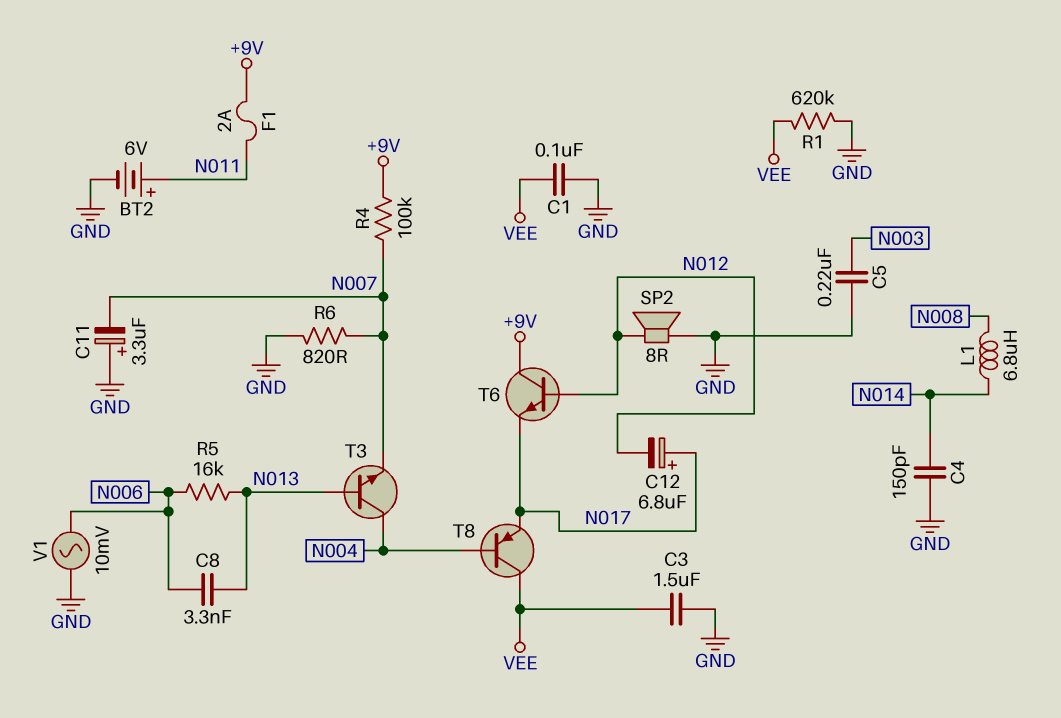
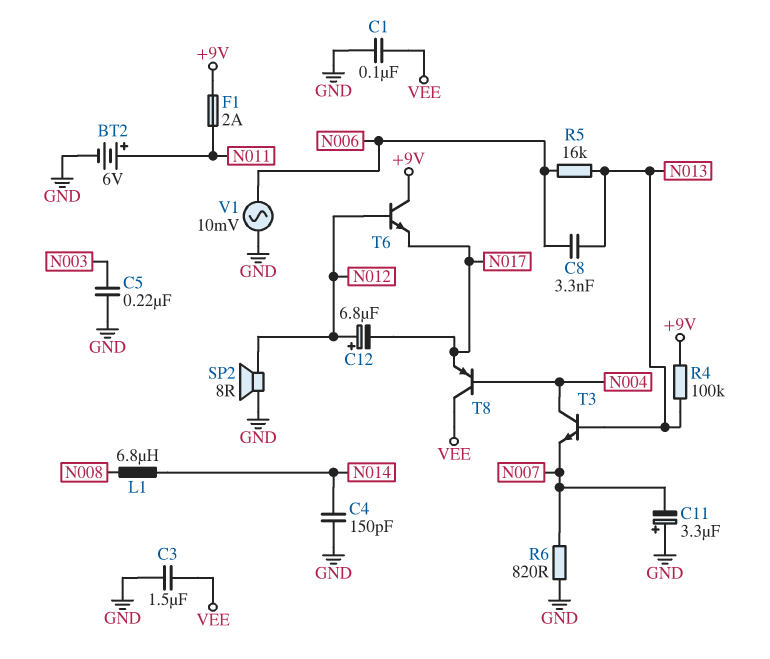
C12: 6.8uF (plus N017, minus N012) -> 6.8uF (plus N012, minus N017)
R1: 620k (GND, VEE) -> none
R4: 100k (+9V, N007) -> 100k (+9V, N013)

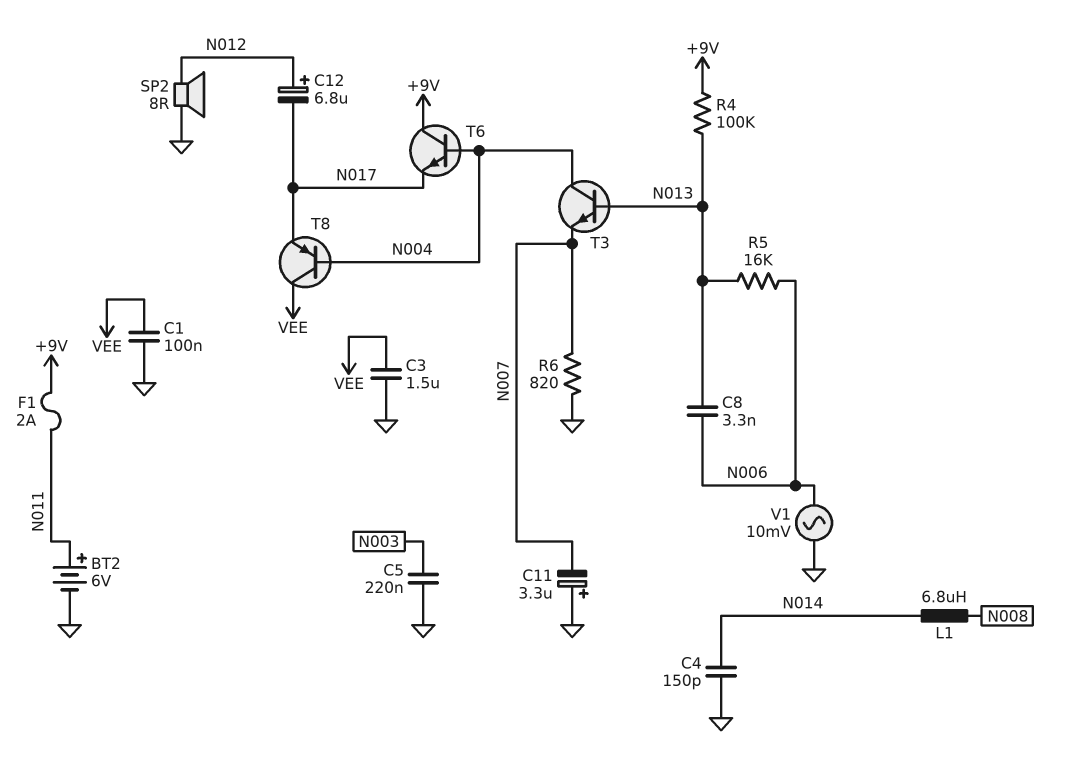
T6: NPN (B N012, C +9V, E N017) -> NPN (B N004, C +9V, E N017)

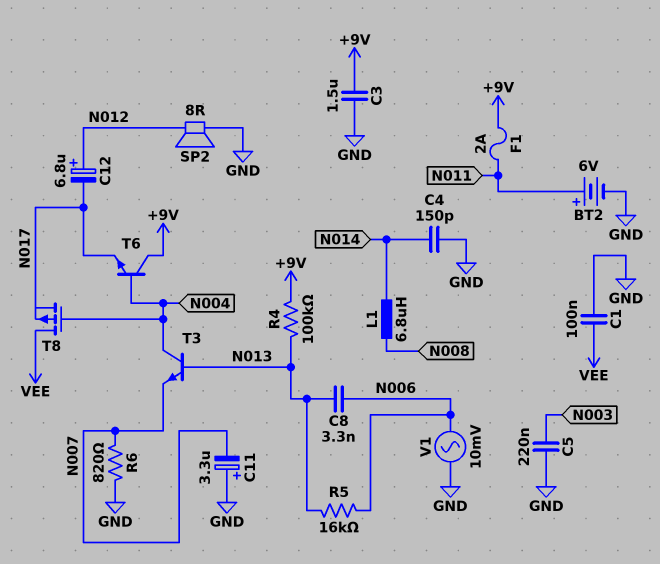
C3: 1.5uF (GND, VEE) -> 1.5uF (+9V, GND)
T8: PNP (B N004, C VEE, E N017) -> PMOS (G N004, D VEE, S N017)

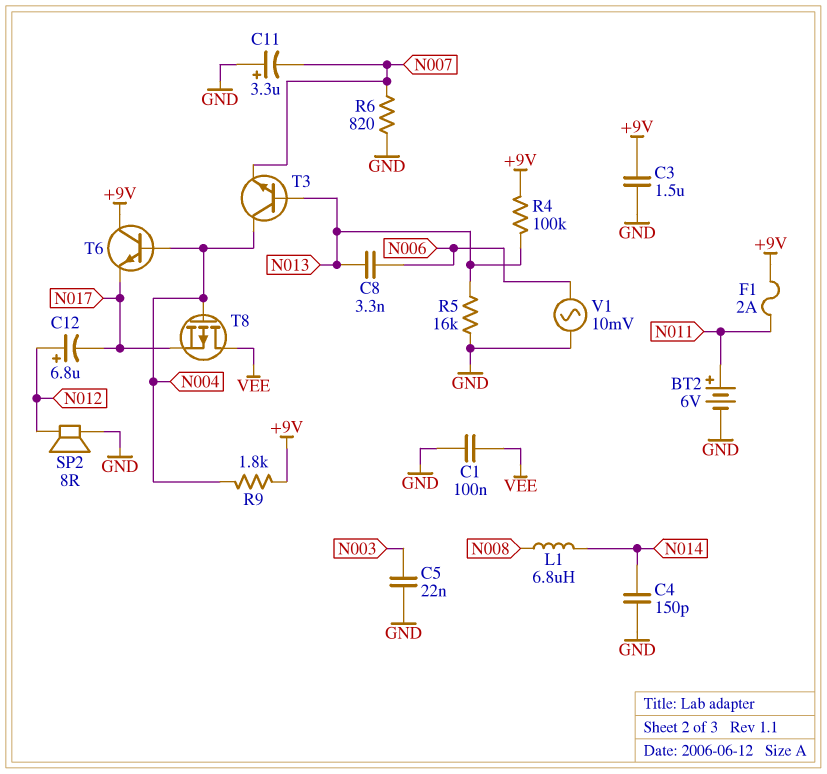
C5: 220nF (GND, N003) -> 22nF (GND, N003)
R5: 16k (N006, N013) -> 16k (GND, N013)
R9: none -> 1.8k (+9V, N004)

